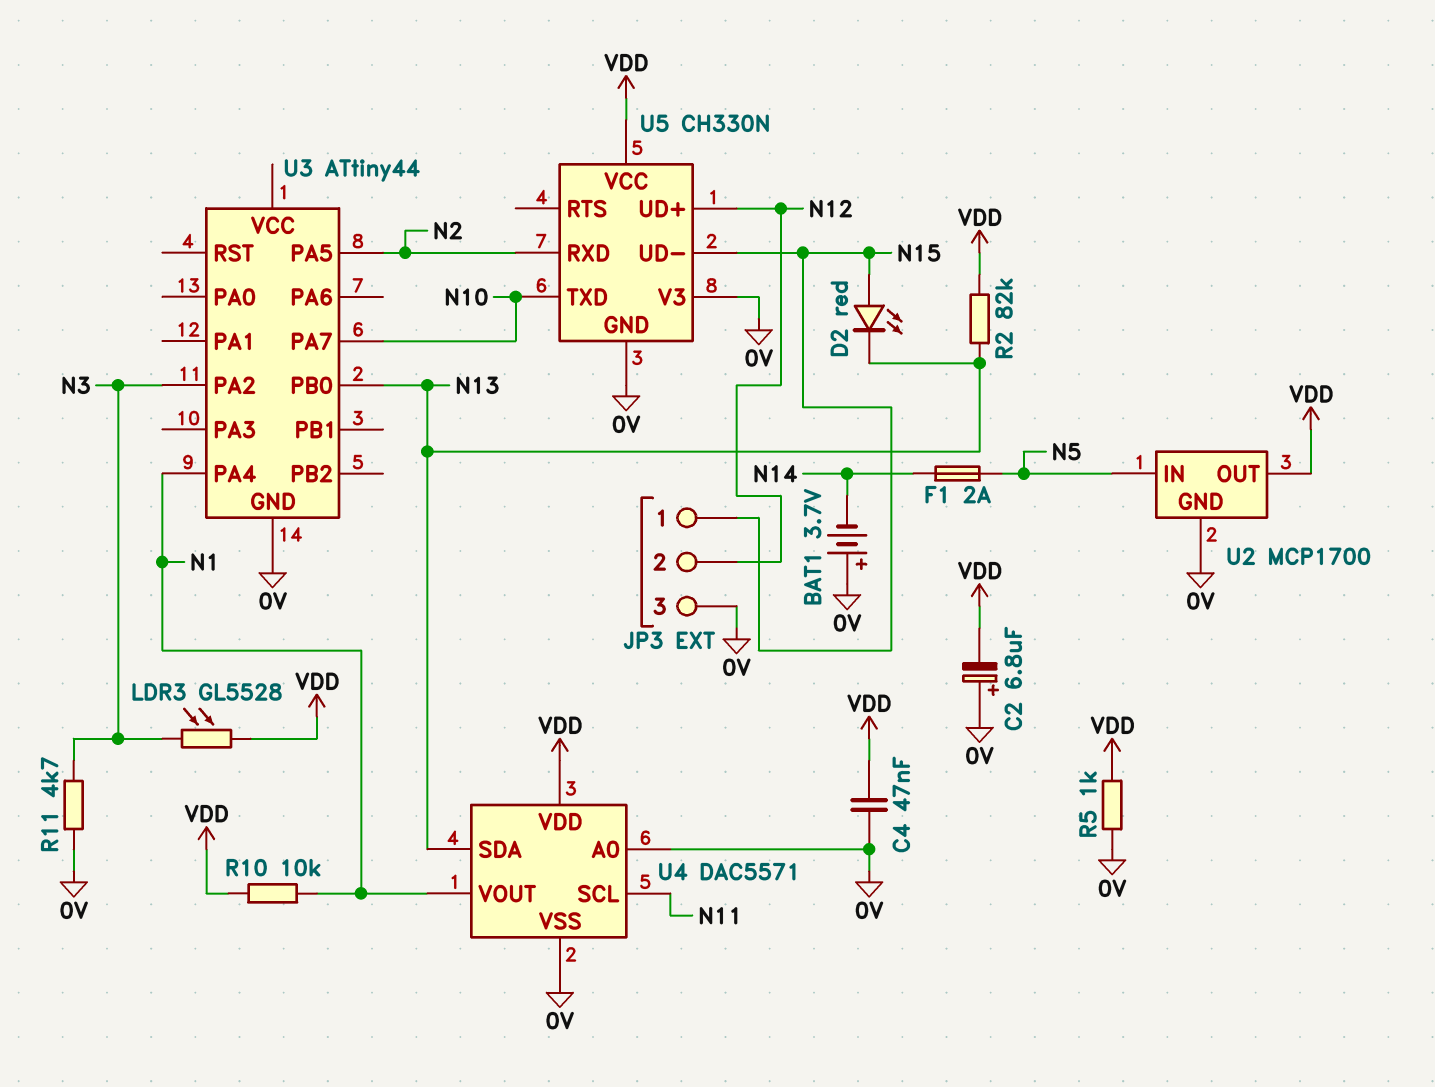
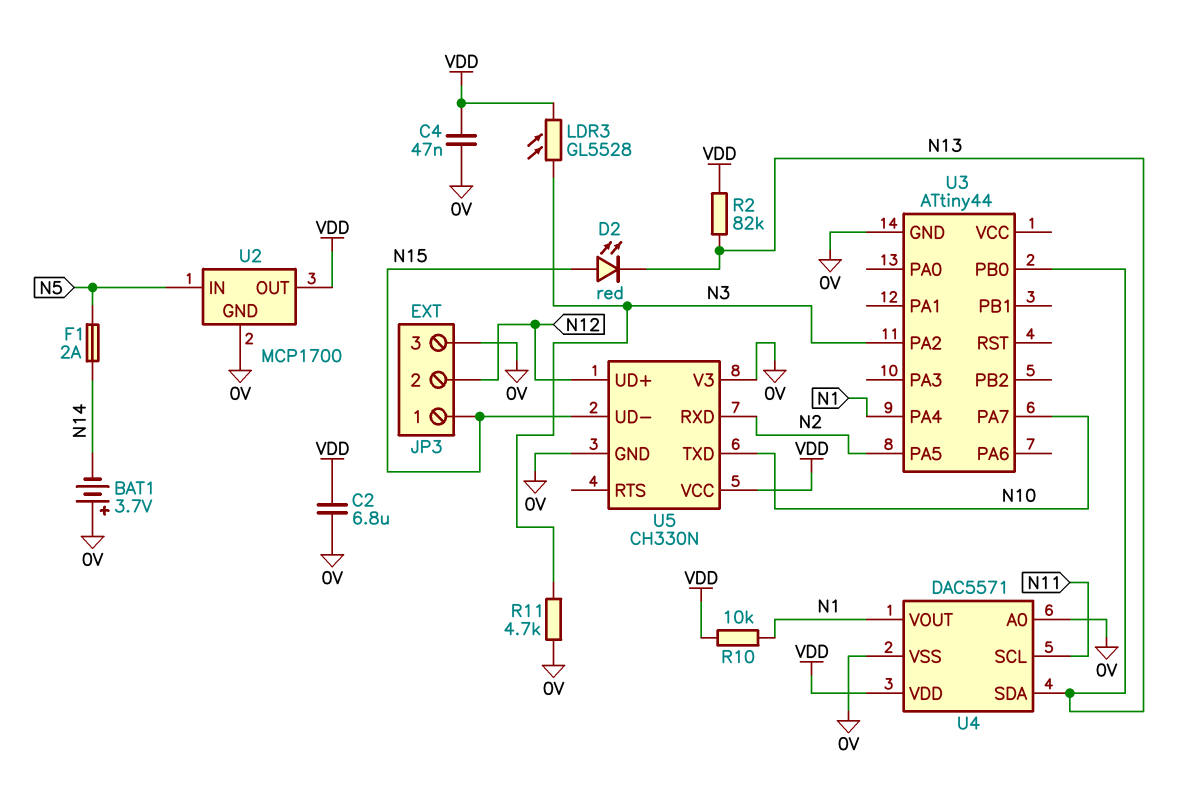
C2: 6.8uF (plus 0V, minus VDD) -> 6.8uF (0V, VDD)
R5: 1k (0V, VDD) -> none

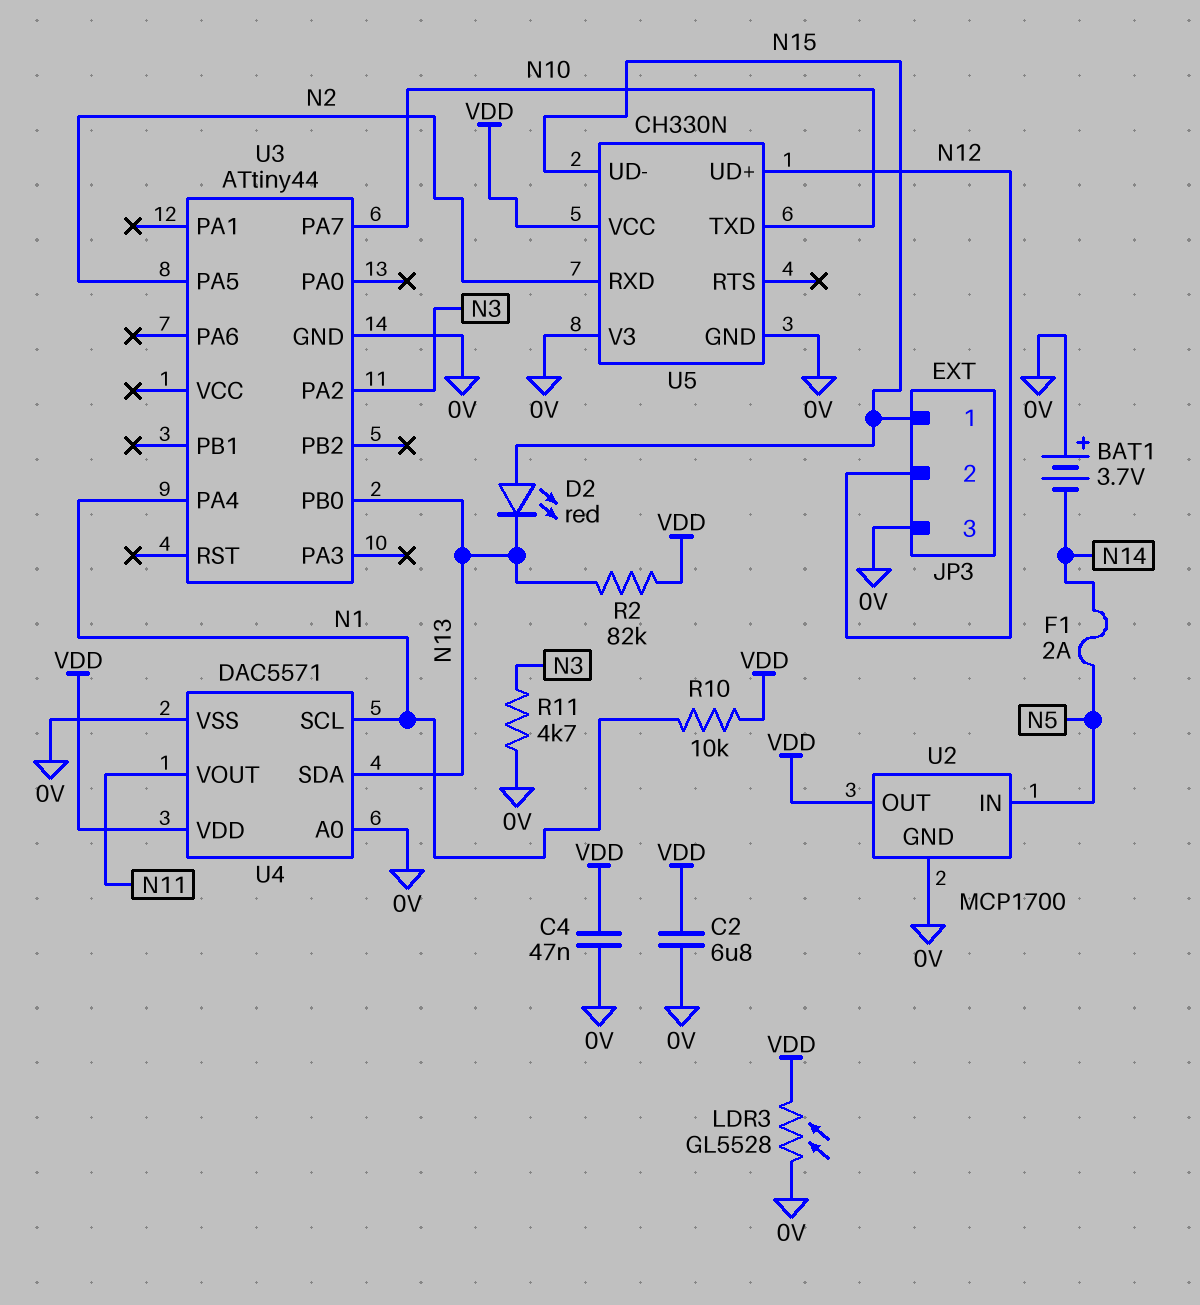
LDR3: GL5528 (N3, VDD) -> GL5528 (0V, VDD)
U4 pin SCL: N11 -> N1
U4 pin VOUT: N1 -> N11

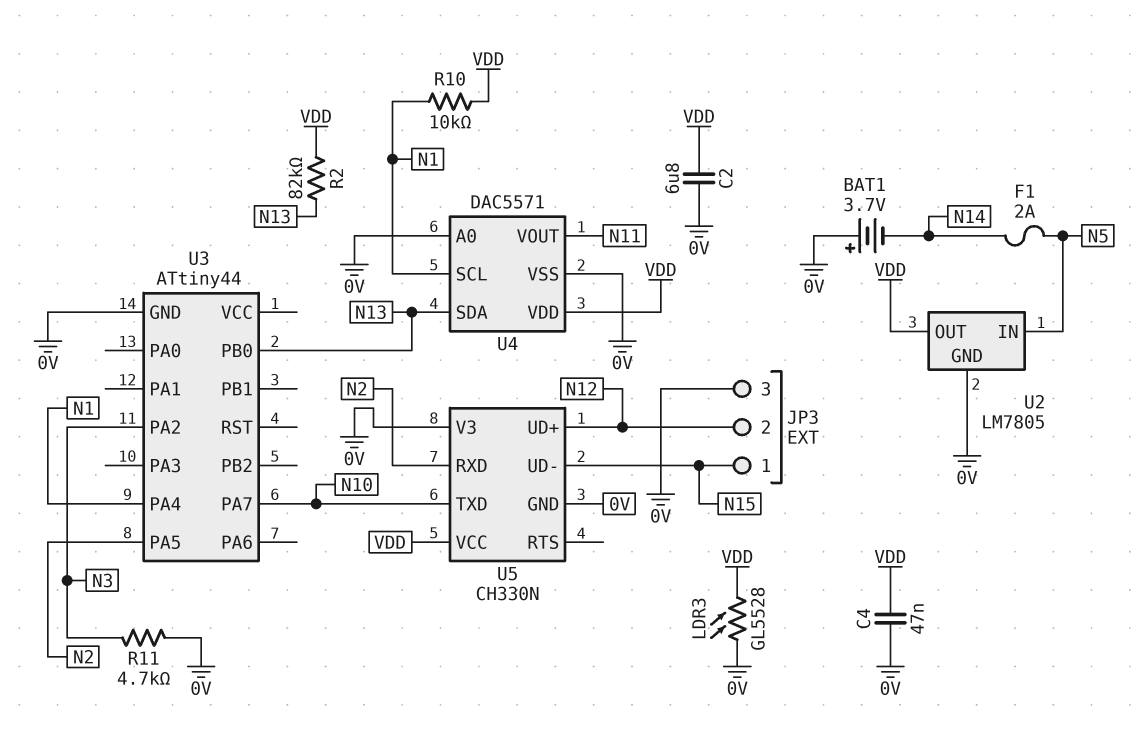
D2: LED red (A N15, K N13) -> none
U2: MCP1700 -> LM7805

